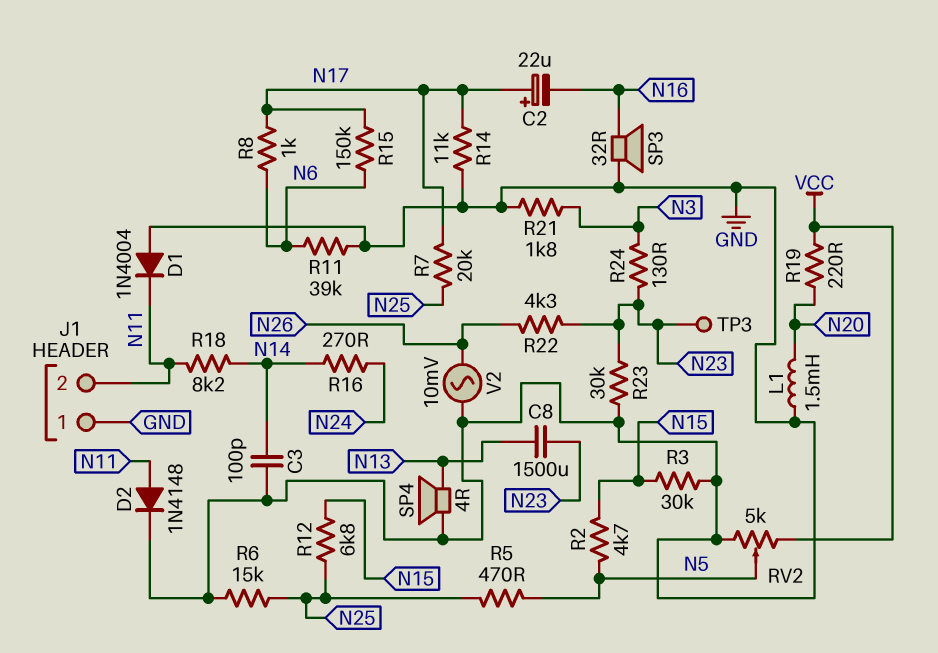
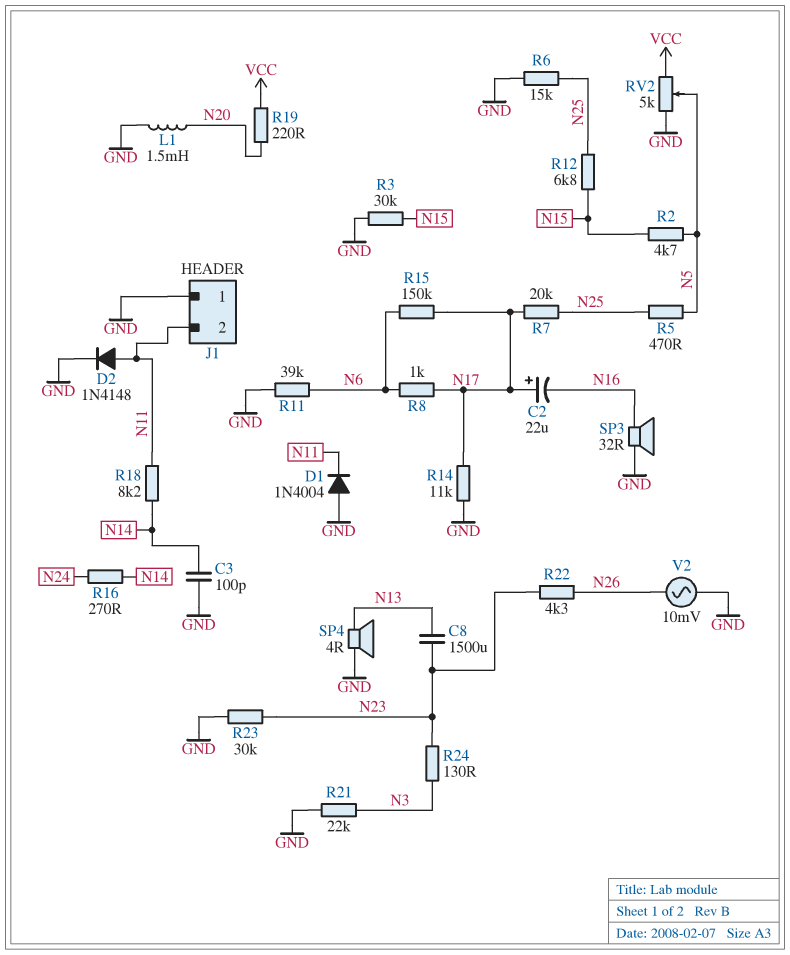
R21: 1.8k (GND, N3) -> 22k (GND, N3)
TP3: test point (N23) -> none

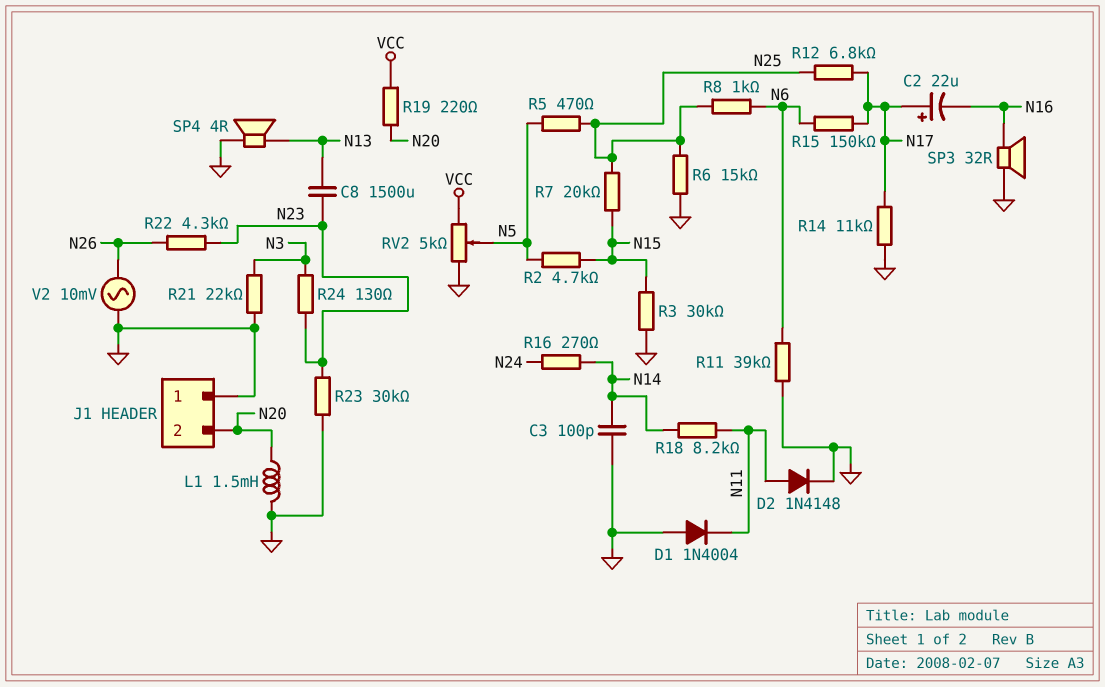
J1 pin 2: N11 -> N20
R7: 20k (N17, N25) -> 20k (N15, N25)
R8: 1k (N6, N17) -> 1k (N6, N25)
R12: 6.8k (N15, N25) -> 6.8k (N17, N25)

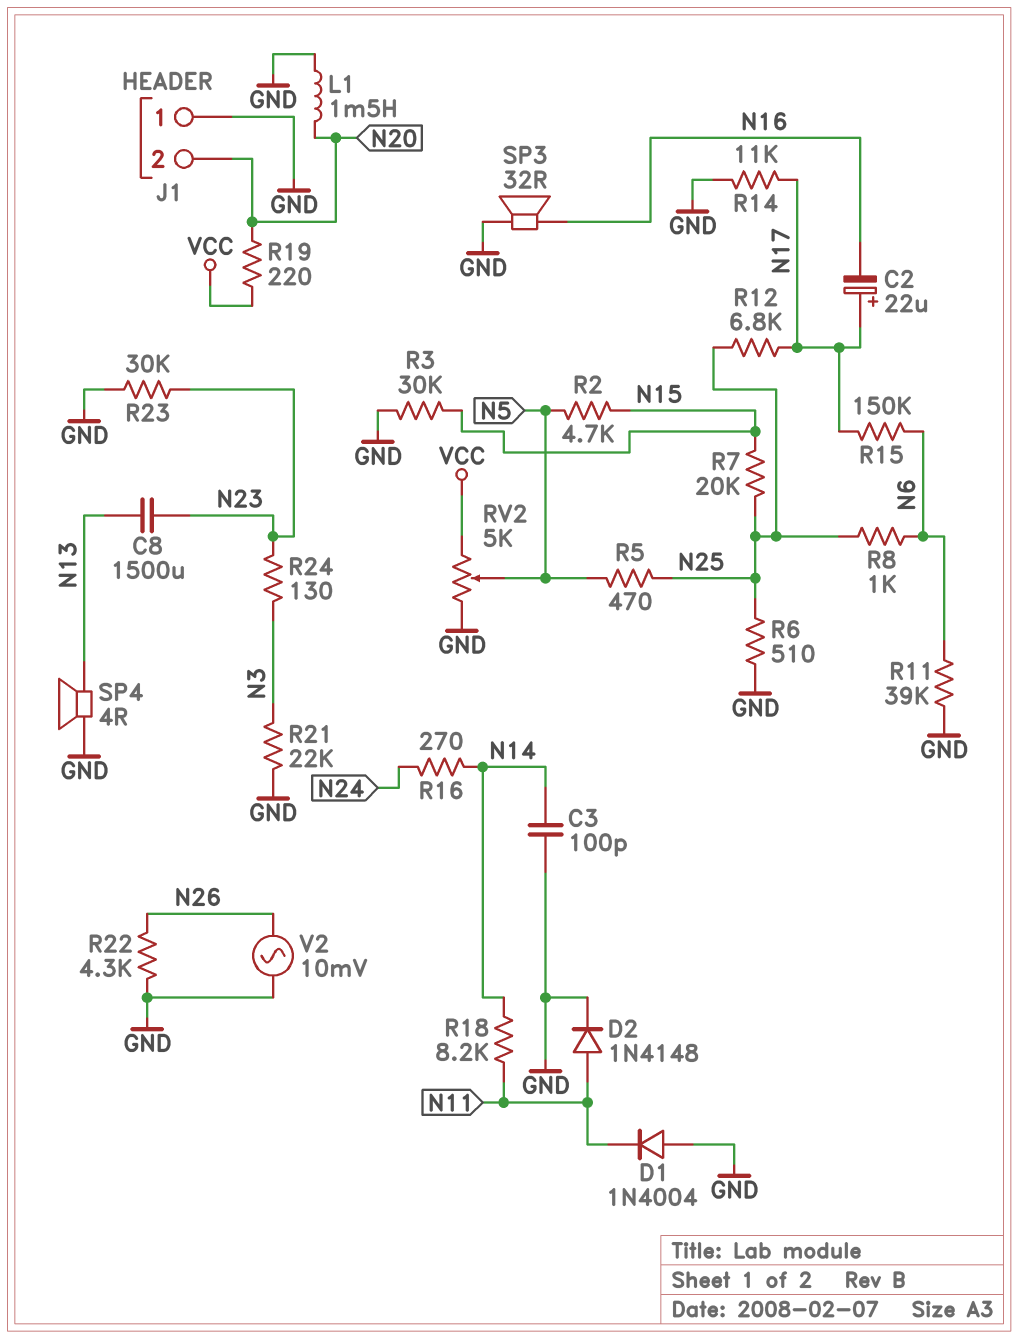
R6: 15k (GND, N25) -> 510 (GND, N25)
R22: 4.3k (N23, N26) -> 4.3k (GND, N26)

